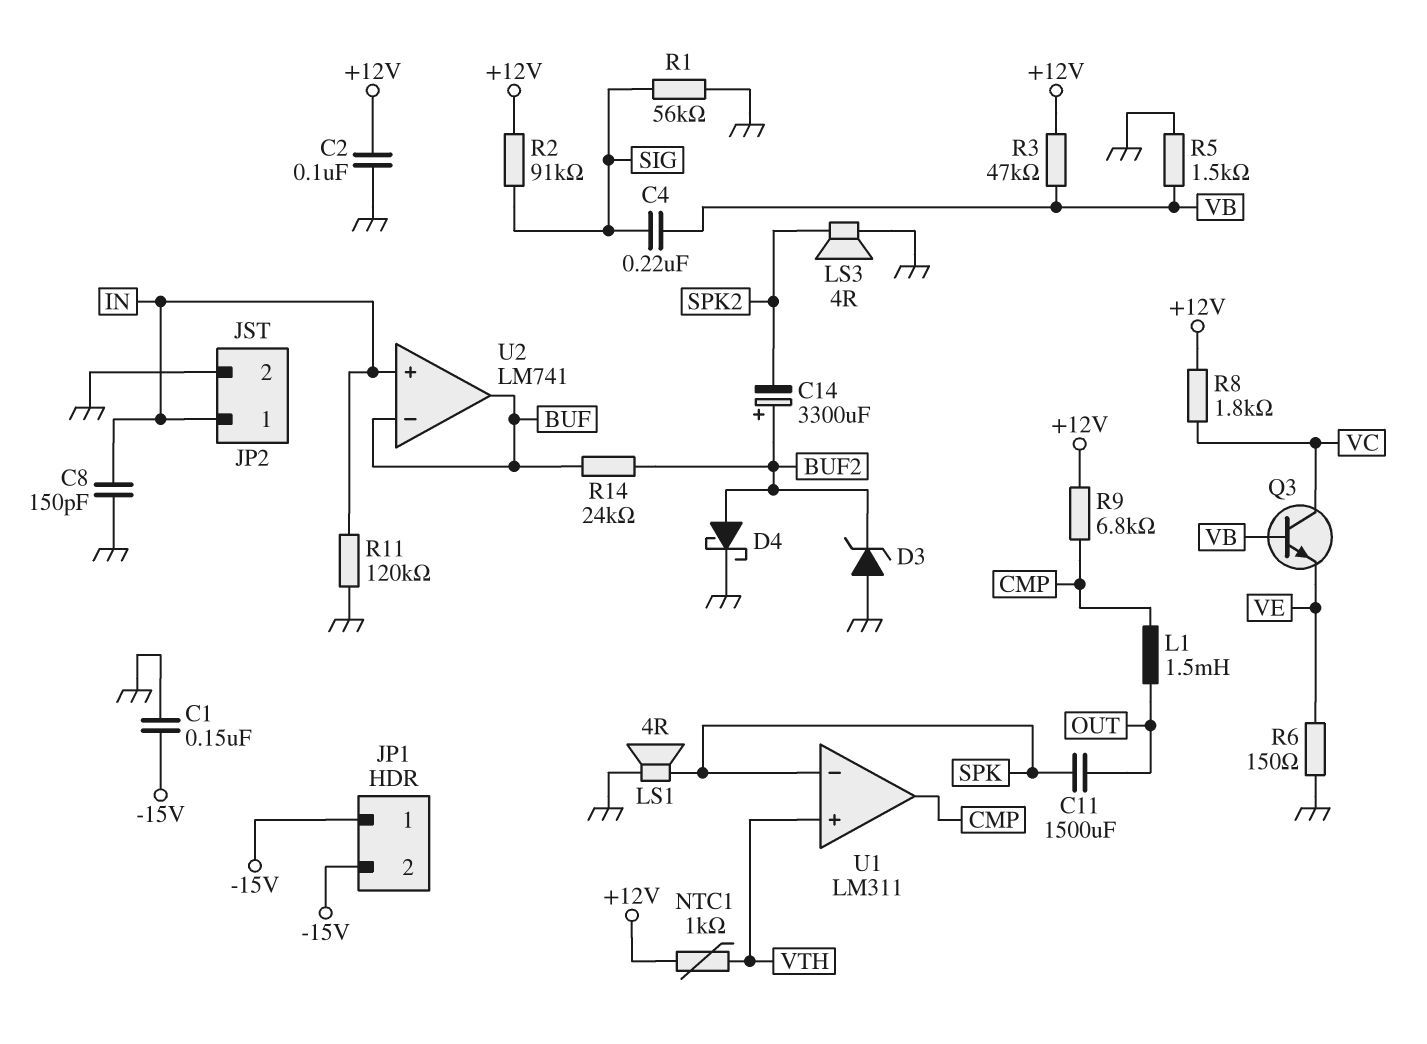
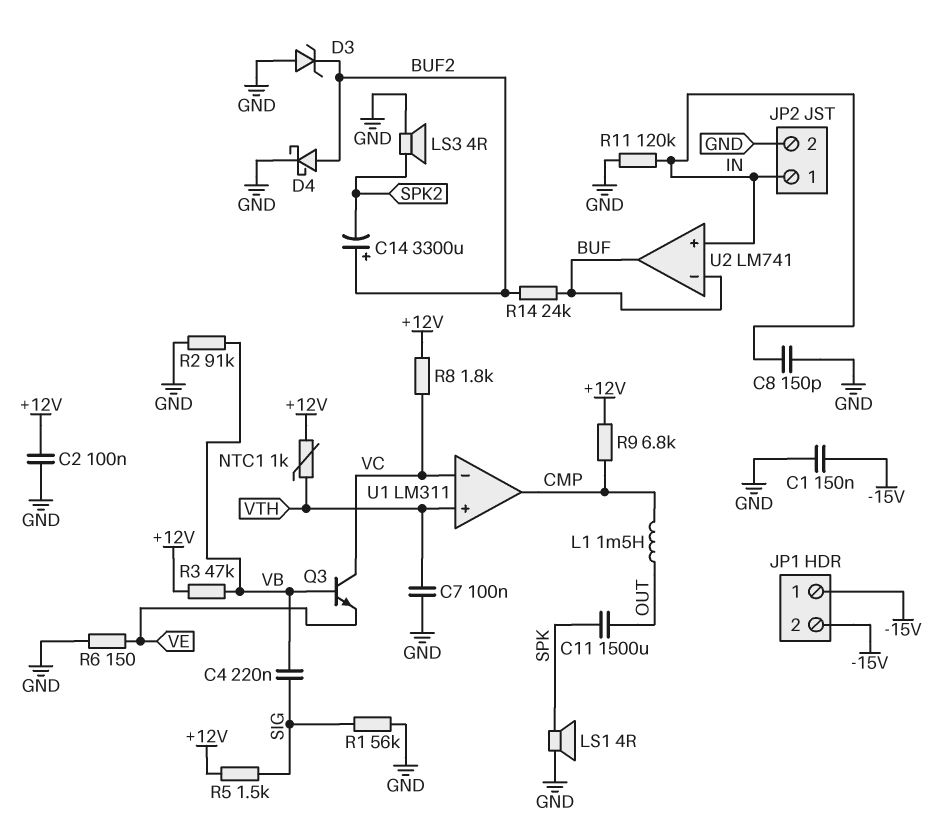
C7: none -> 100nF (GND, VTH)
R2: 91k (+12V, SIG) -> 91k (GND, VB)
R5: 1.5k (GND, VB) -> 1.5k (+12V, SIG)
U1 pin in-: SPK -> VC

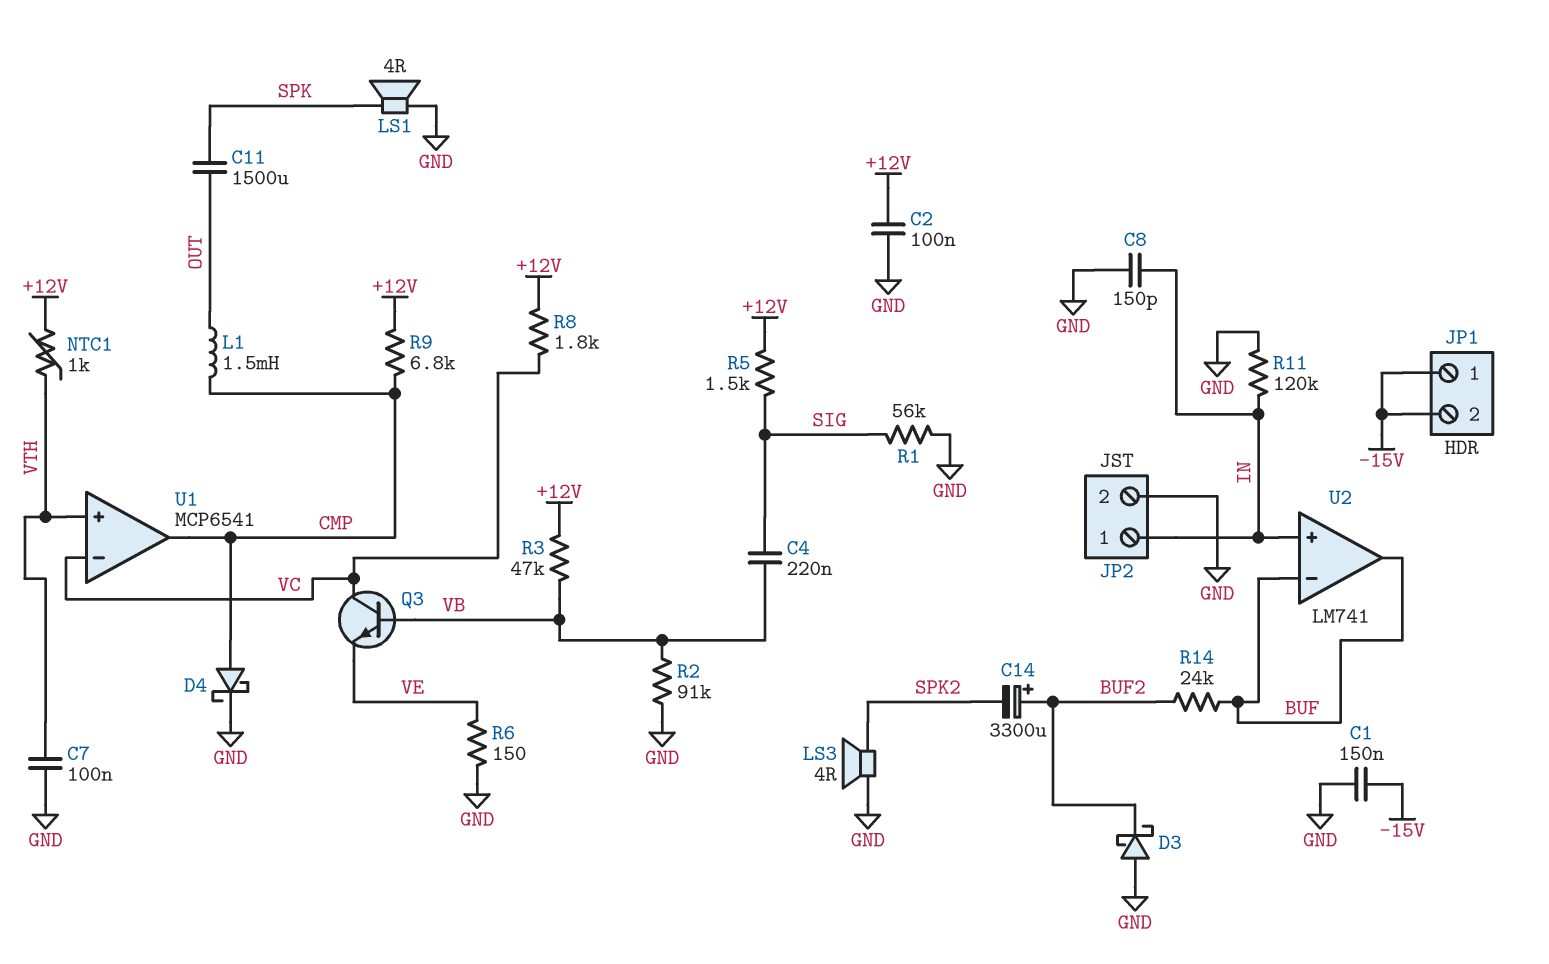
D3: zener (A GND, K BUF2) -> schottky (A GND, K BUF2)
D4: schottky (A BUF2, K GND) -> schottky (A CMP, K GND)
U1: LM311 -> MCP6541

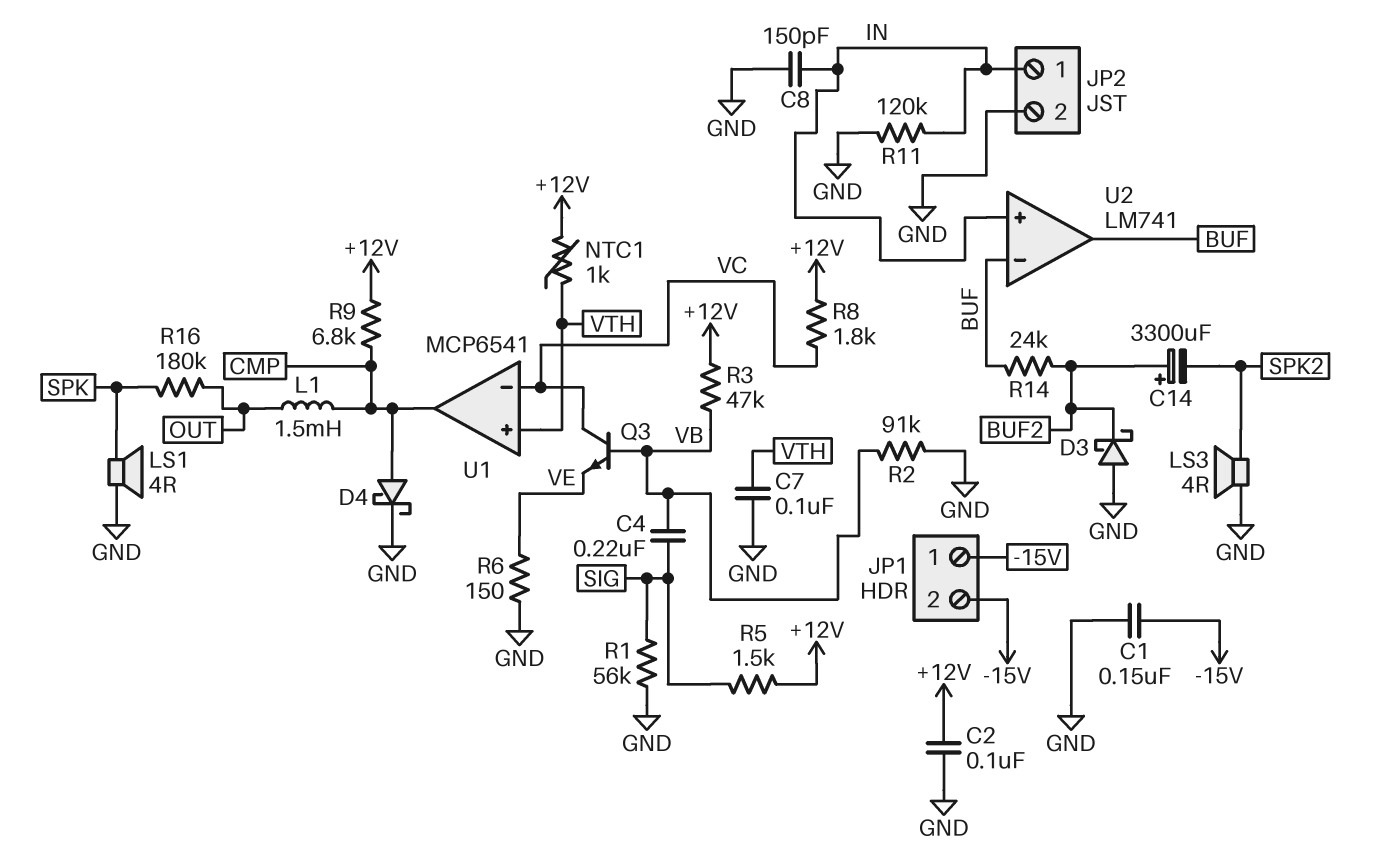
C11: 1500uF (OUT, SPK) -> none
R16: none -> 180k (OUT, SPK)

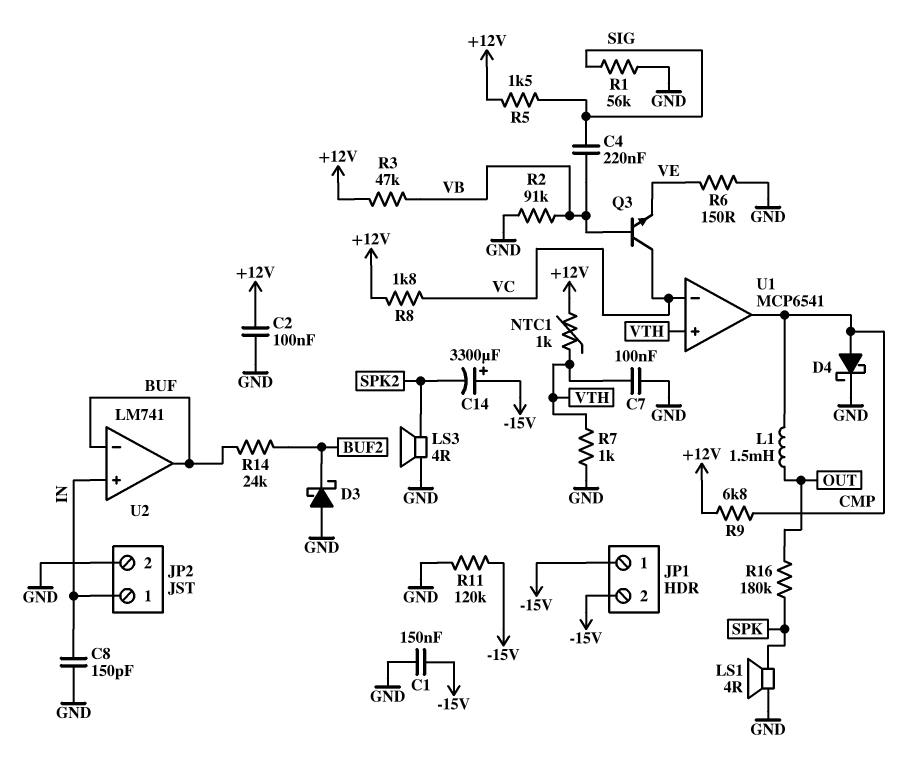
C14: 3300uF (plus BUF2, minus SPK2) -> 3300uF (plus -15V, minus SPK2)
R7: none -> 1k (GND, VTH)
R11: 120k (GND, IN) -> 120k (-15V, GND)

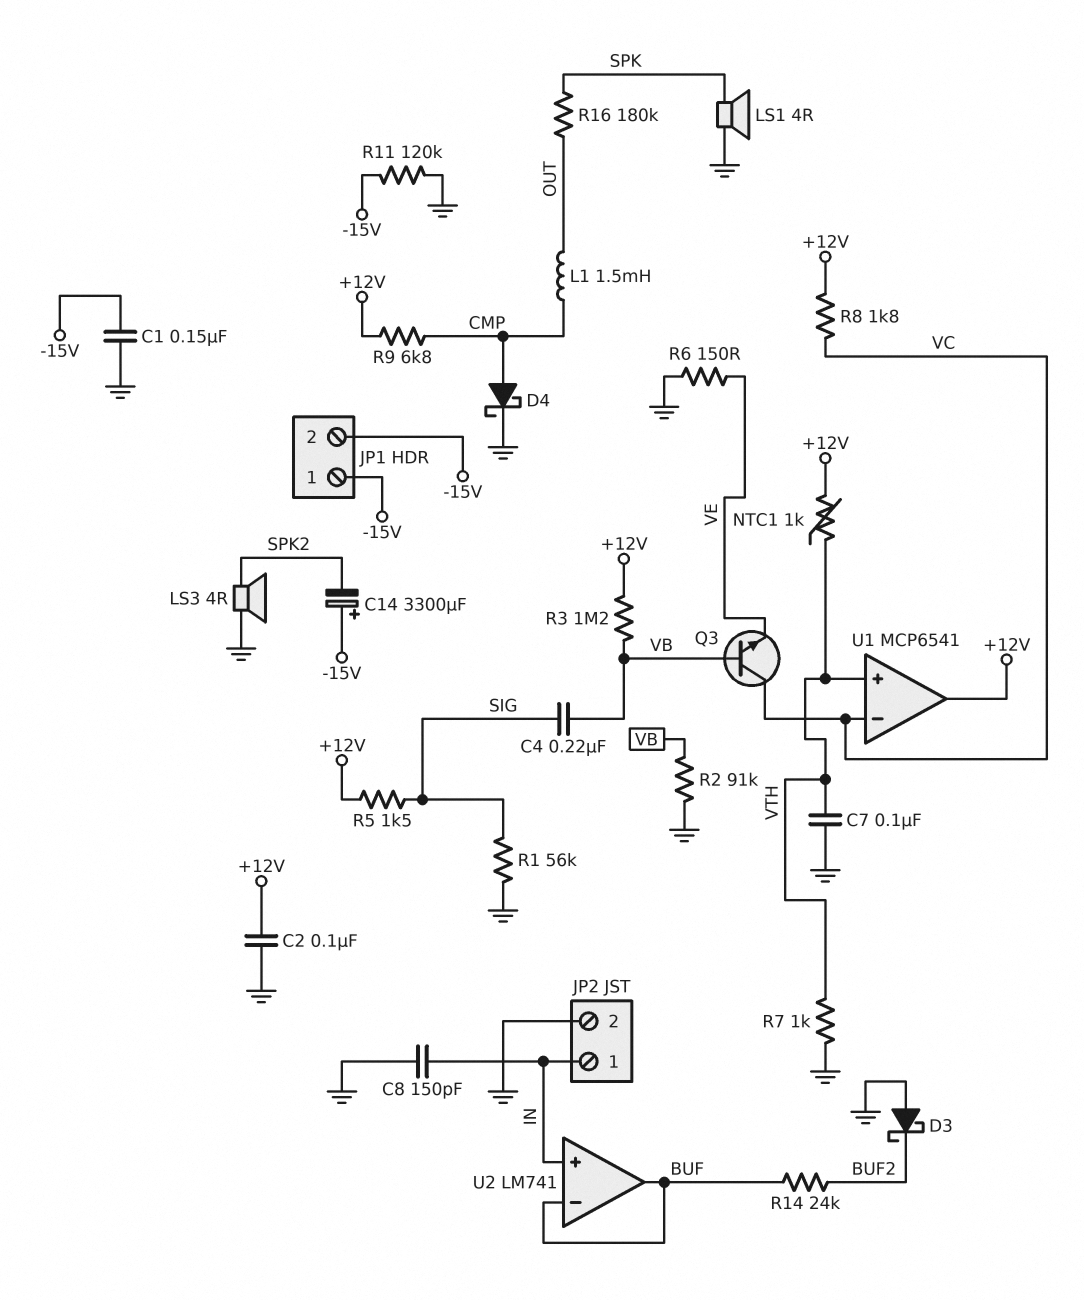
R3: 47k (+12V, VB) -> 1.2M (+12V, VB)
U1 pin out: CMP -> +12V

